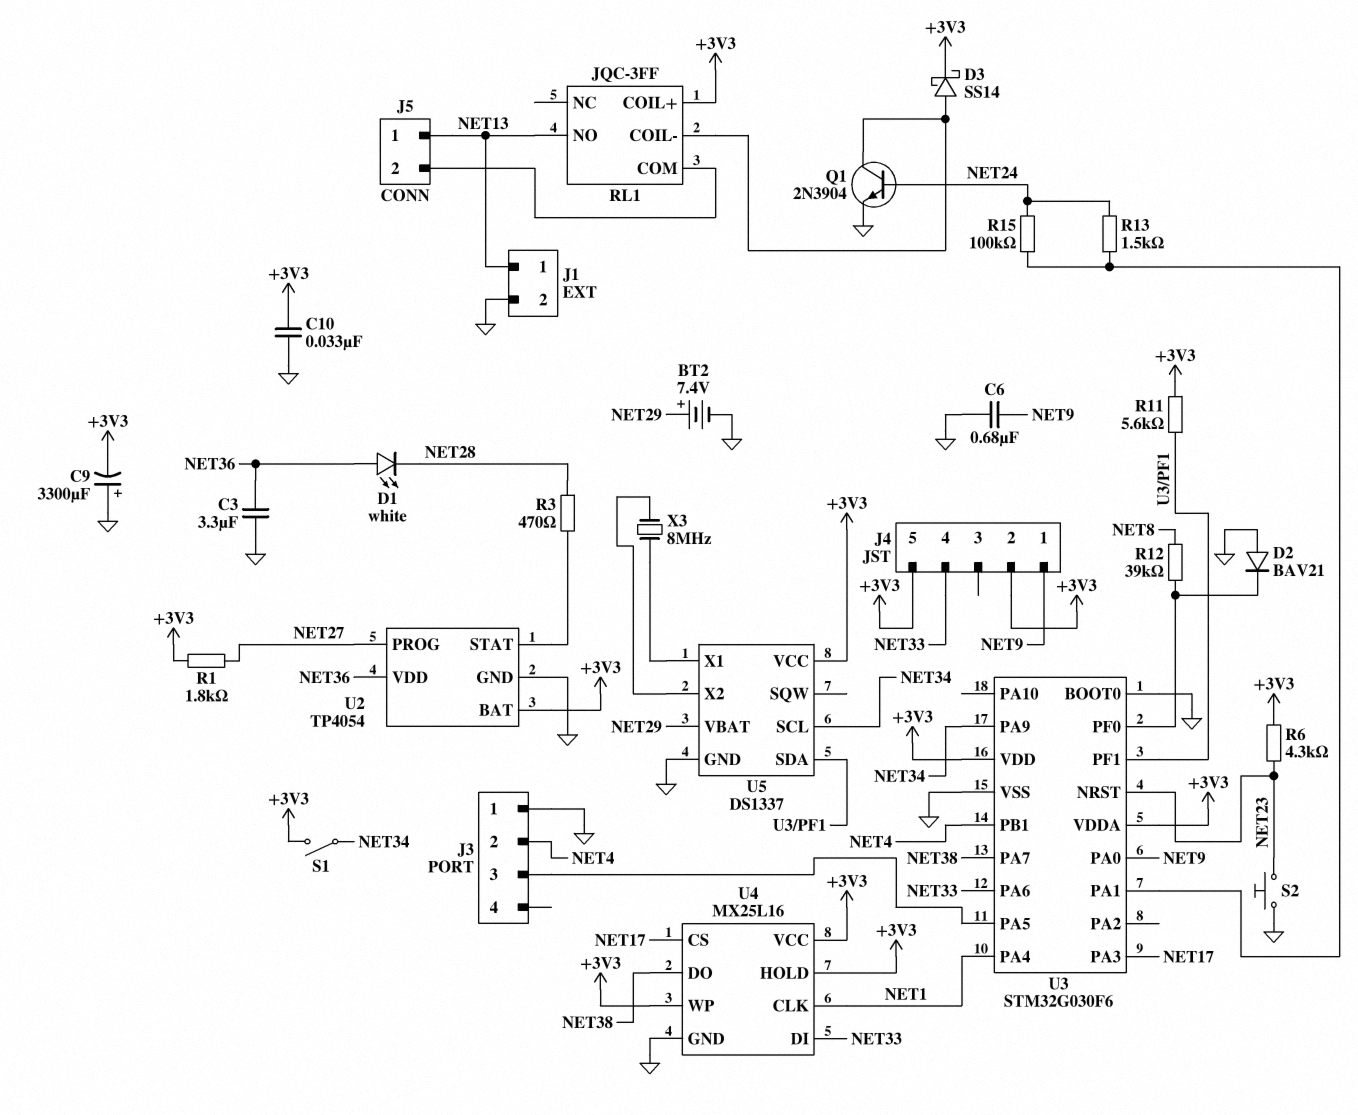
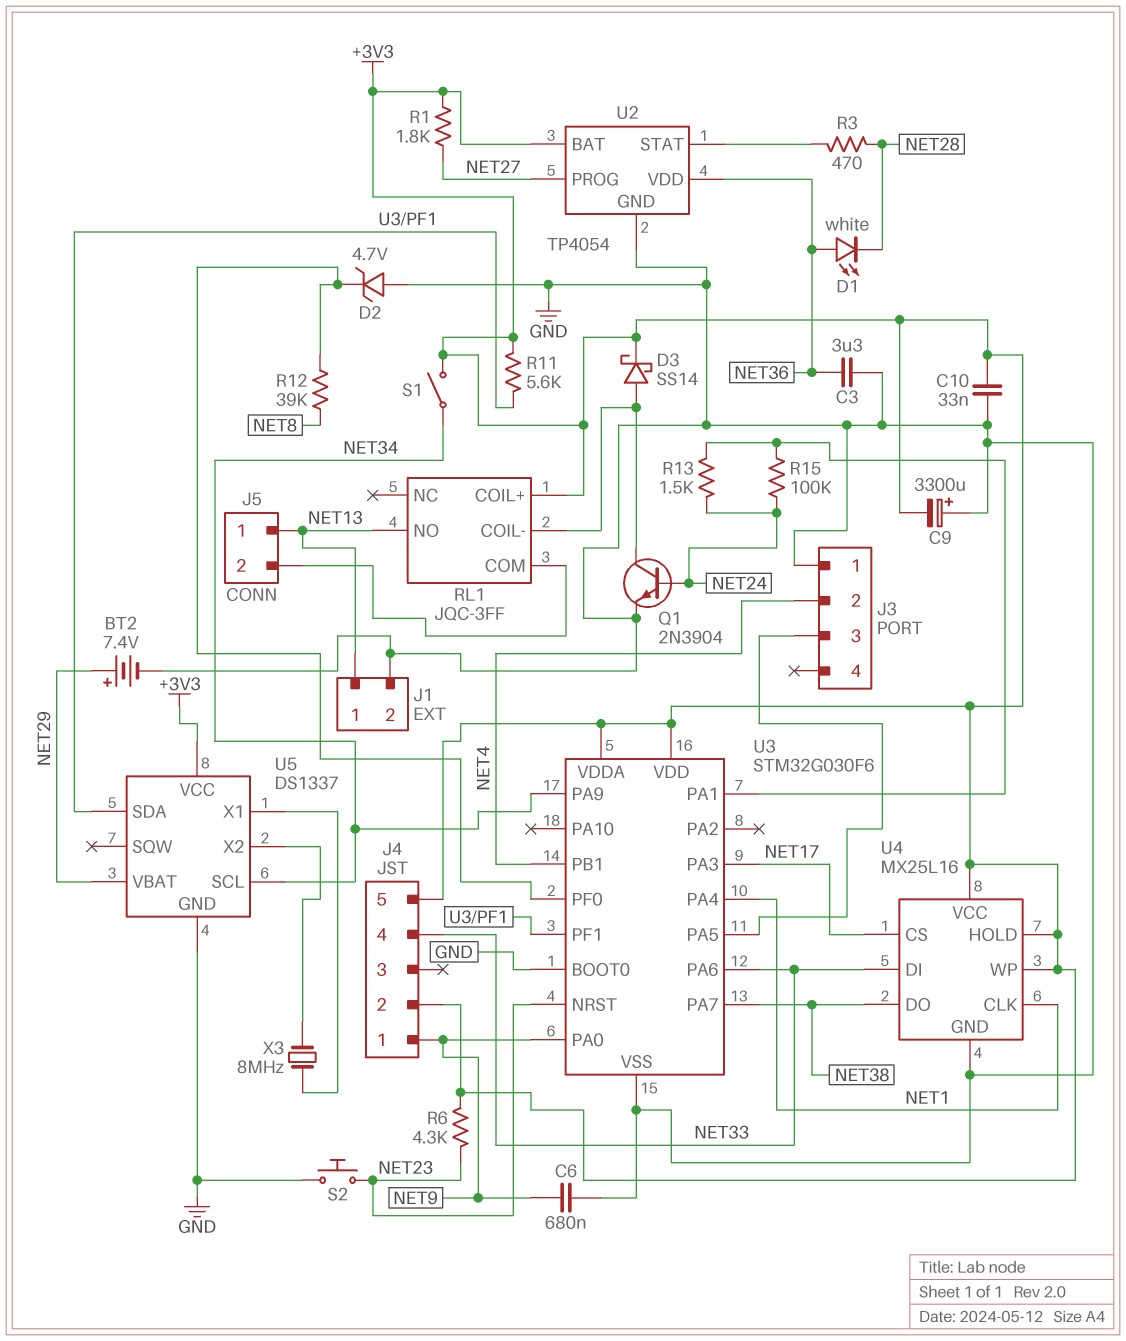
D2: diode BAV21 (A GND, K U3/PF0) -> zener 4.7V (A GND, K U3/PF0)

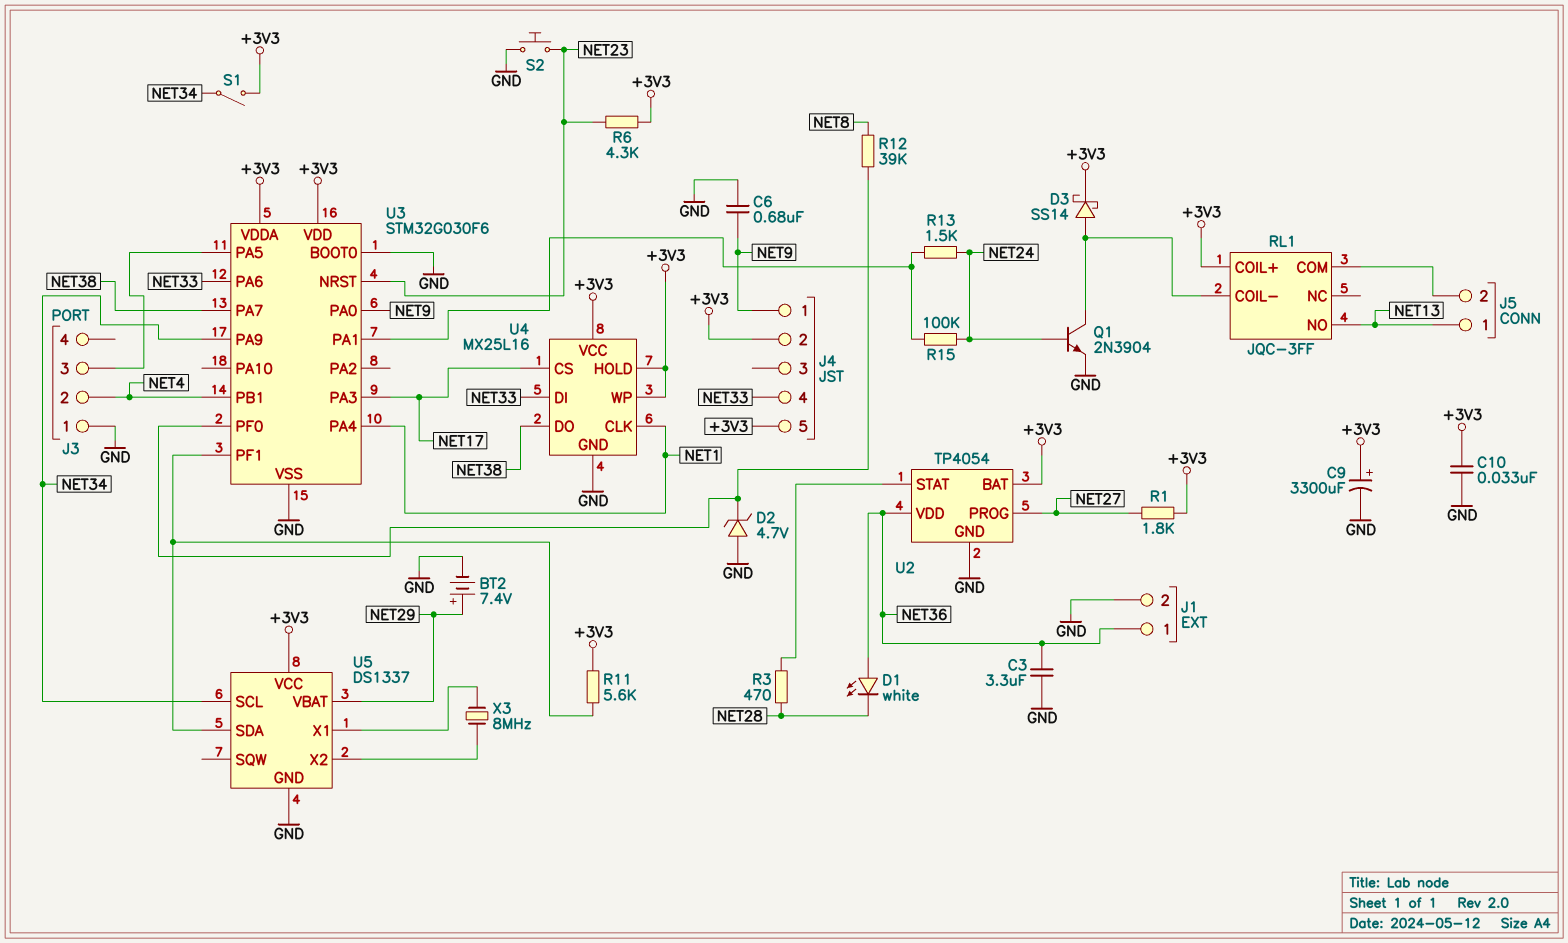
C9: 3300uF (plus GND, minus +3V3) -> 3300uF (plus +3V3, minus GND)
J1 pin 1: NET13 -> NET36

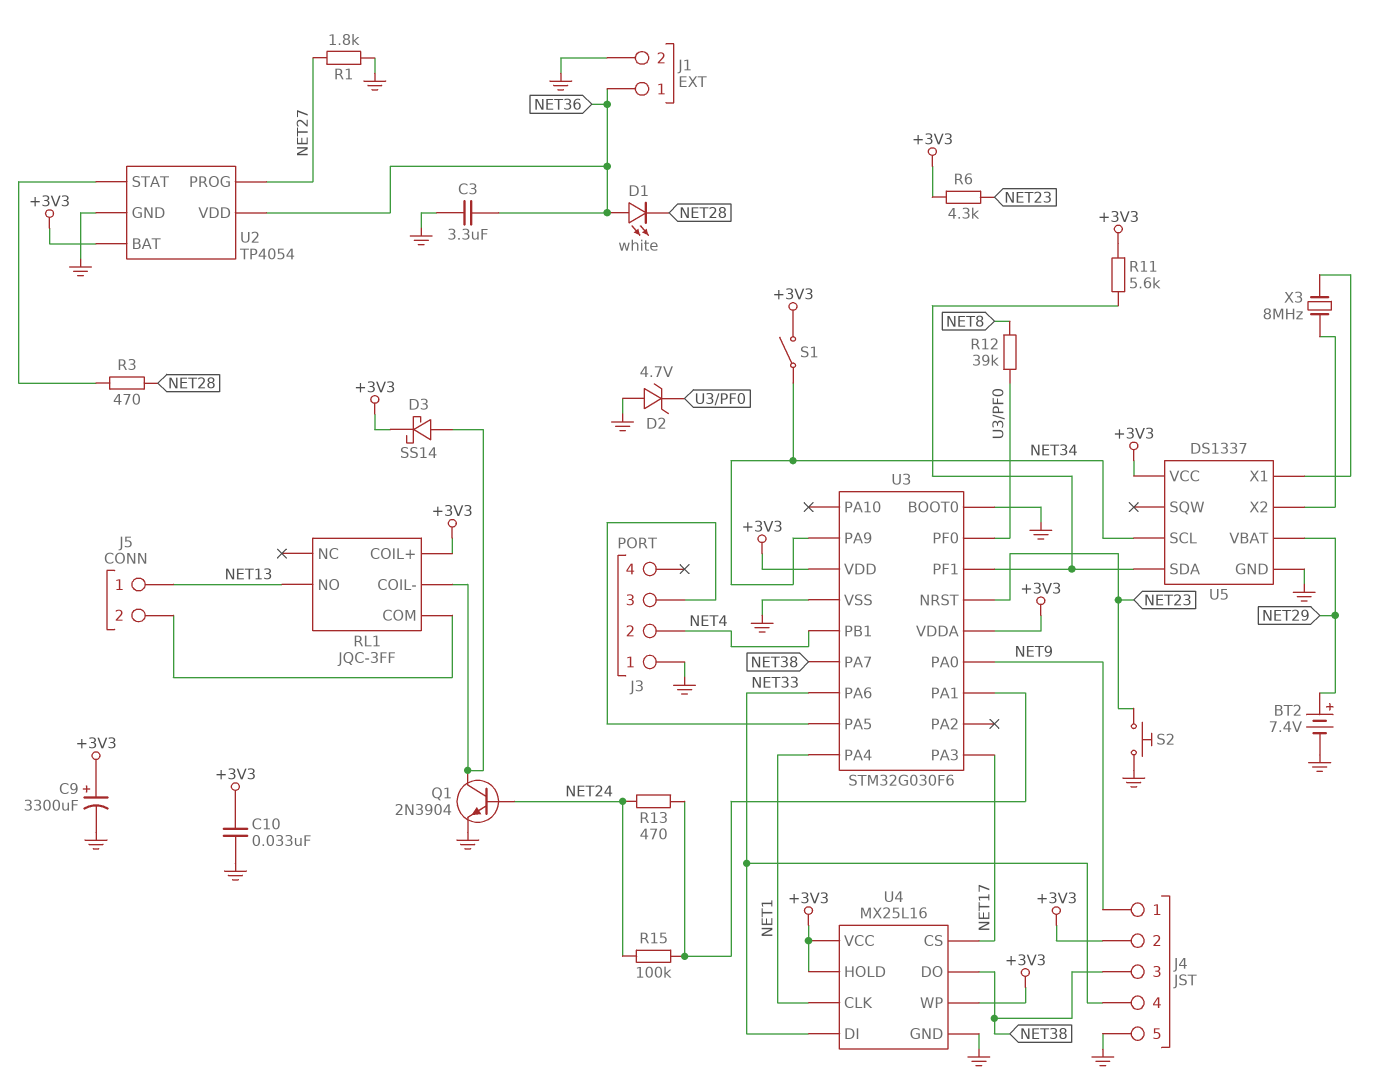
C6: 680nF (GND, NET9) -> none
J4 pin 3: none -> NET38
J4 pin 5: +3V3 -> GND
R1: 1.8k (+3V3, NET27) -> 1.8k (GND, NET27)
R13: 1.5k (NET24, U3/PA1) -> 470 (NET24, U3/PA1)

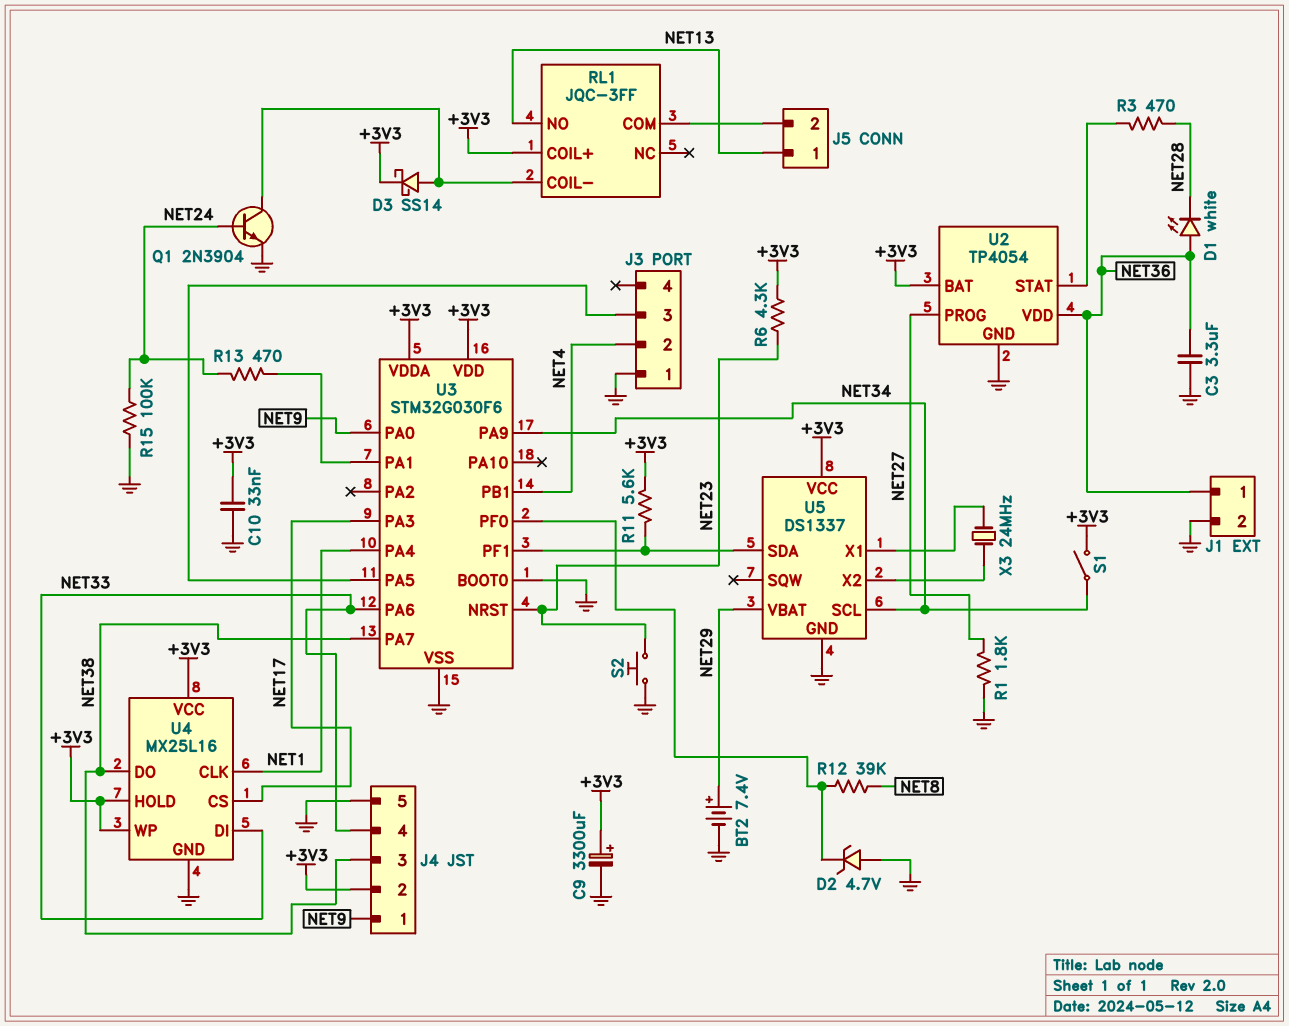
R15: 100k (NET24, U3/PA1) -> 100k (GND, NET24)
X3: 8MHz (U5/X1, U5/X2) -> 24MHz (U5/X1, U5/X2)

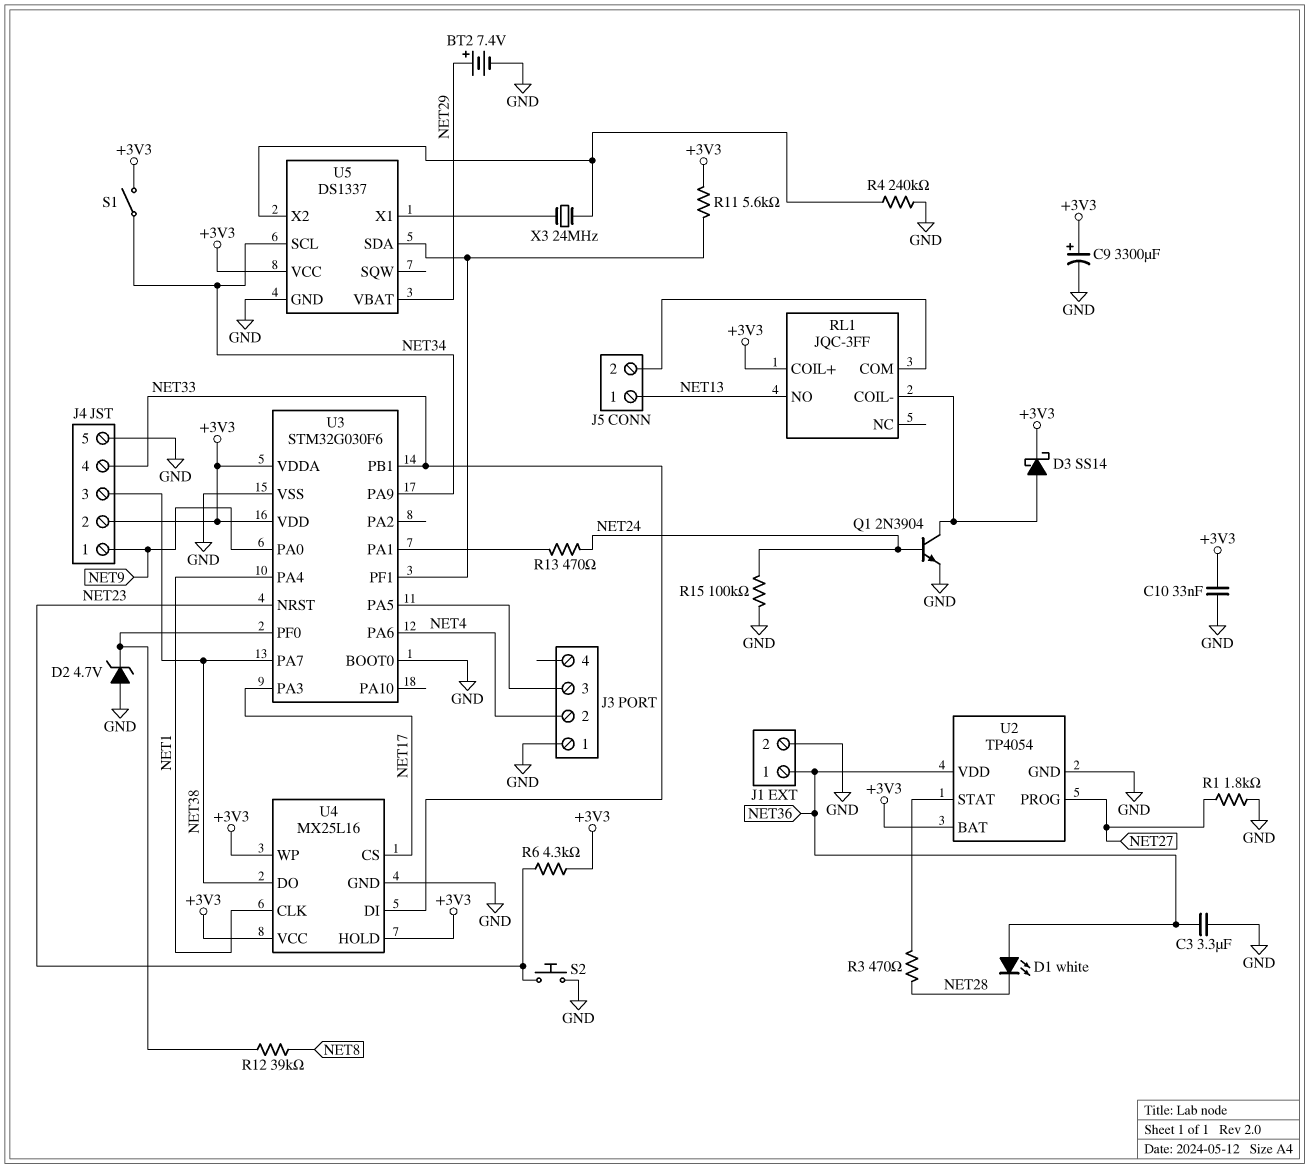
R4: none -> 240k (GND, U5/X2)
U3 pin PA6: NET33 -> NET4
U3 pin PB1: NET4 -> NET33

